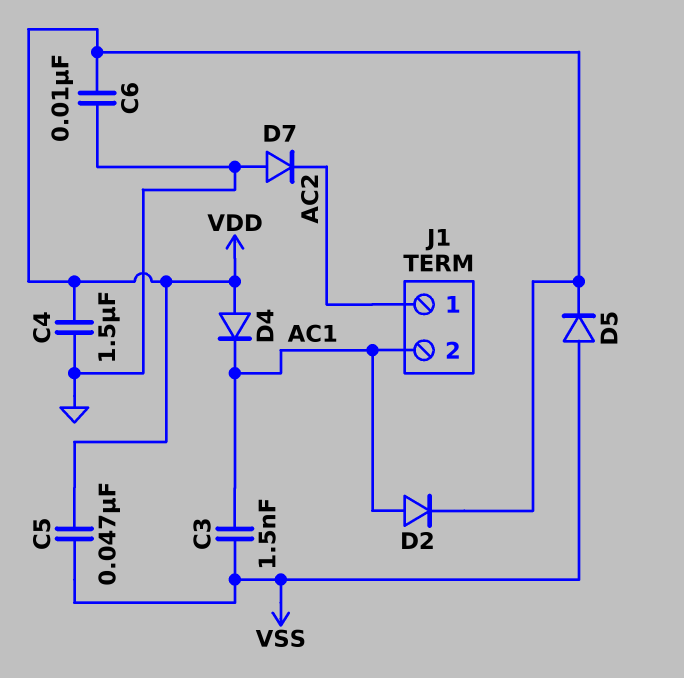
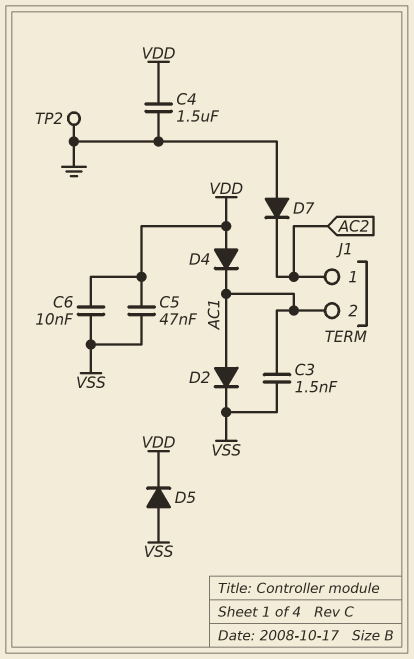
C6: 10nF (GND, VDD) -> 10nF (VDD, VSS)
D2: diode (A AC1, K VDD) -> diode (A AC1, K VSS)
TP2: none -> test point (GND)

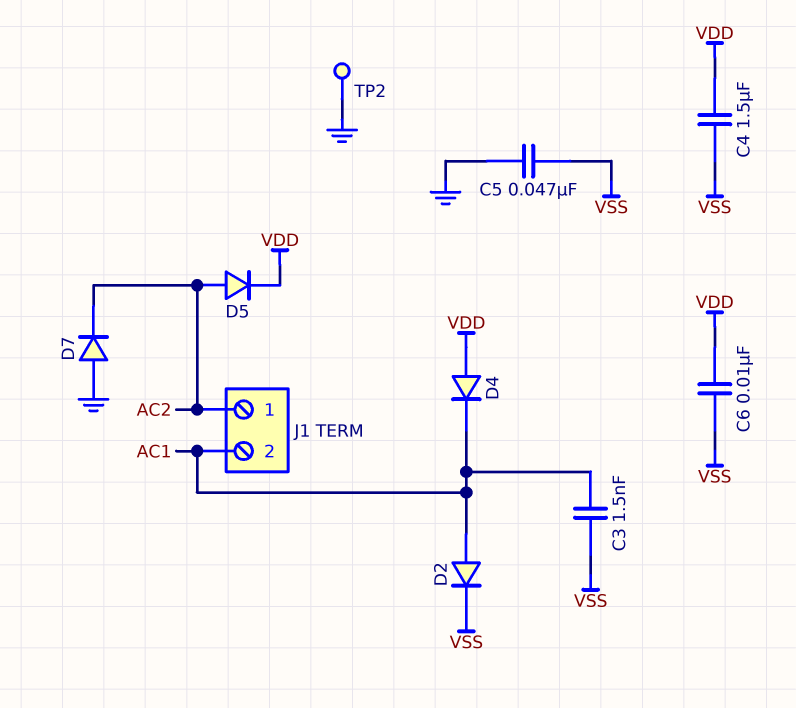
C4: 1.5uF (GND, VDD) -> 1.5uF (VDD, VSS)
C5: 47nF (VDD, VSS) -> 47nF (GND, VSS)
D5: diode (A VSS, K VDD) -> diode (A AC2, K VDD)

